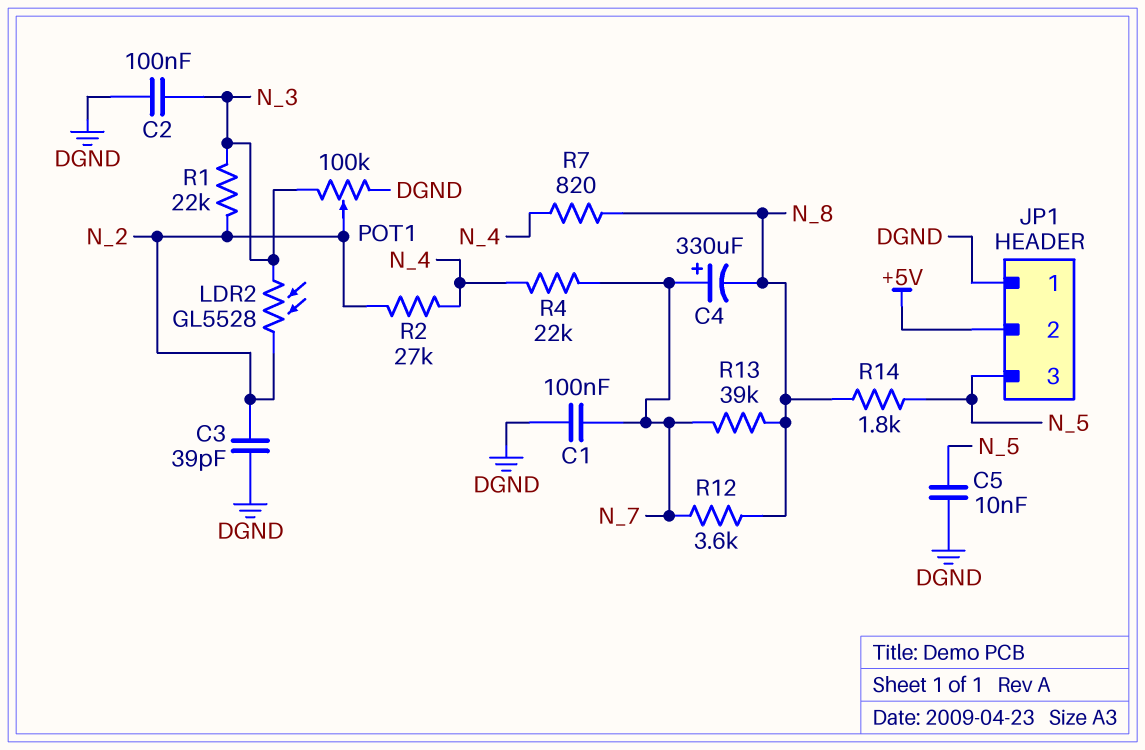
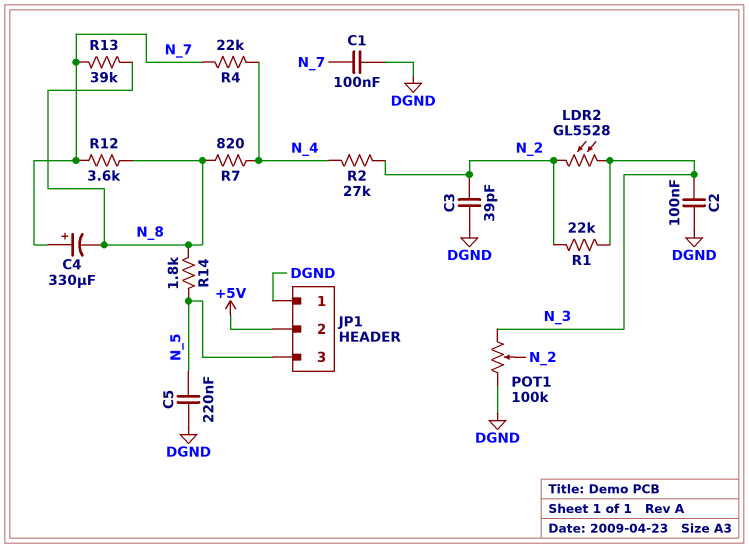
C5: 10nF (DGND, N_5) -> 220nF (DGND, N_5)

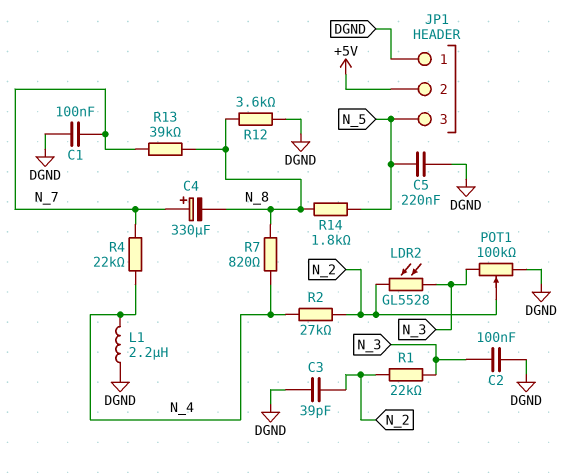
L1: none -> 2.2uH (DGND, N_4)
R12: 3.6k (N_7, N_8) -> 3.6k (DGND, N_8)

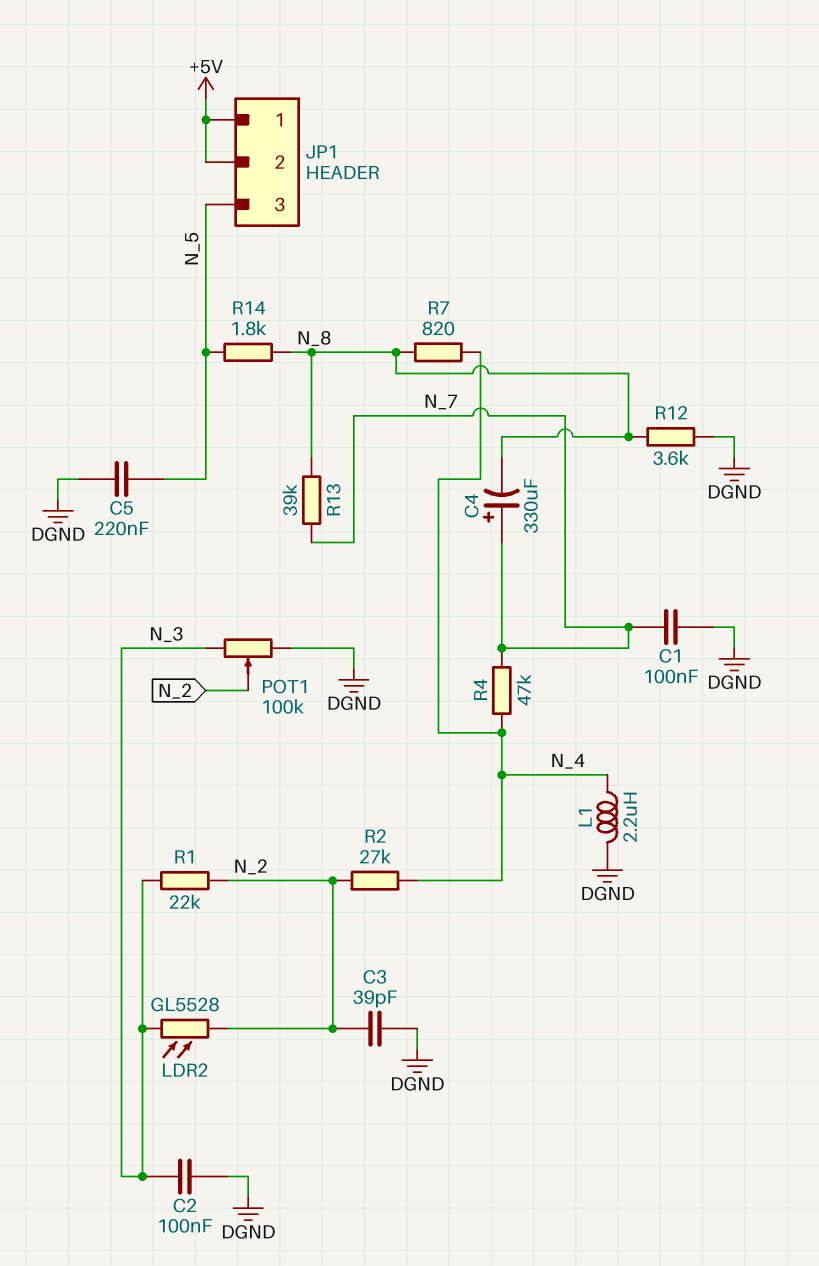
JP1 pin 1: DGND -> +5V
R4: 22k (N_4, N_7) -> 47k (N_4, N_7)

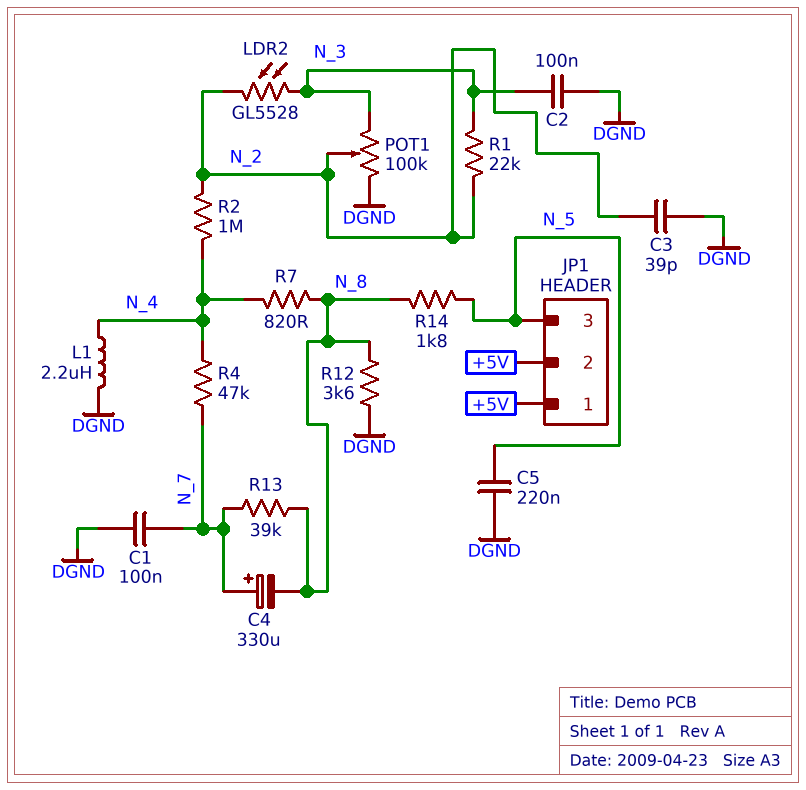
R2: 27k (N_2, N_4) -> 1M (N_2, N_4)

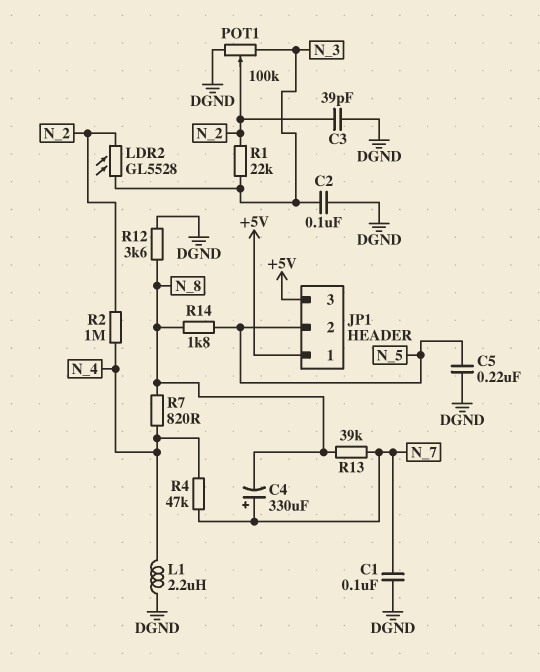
JP1 pin 2: +5V -> N_5
JP1 pin 3: N_5 -> +5V

